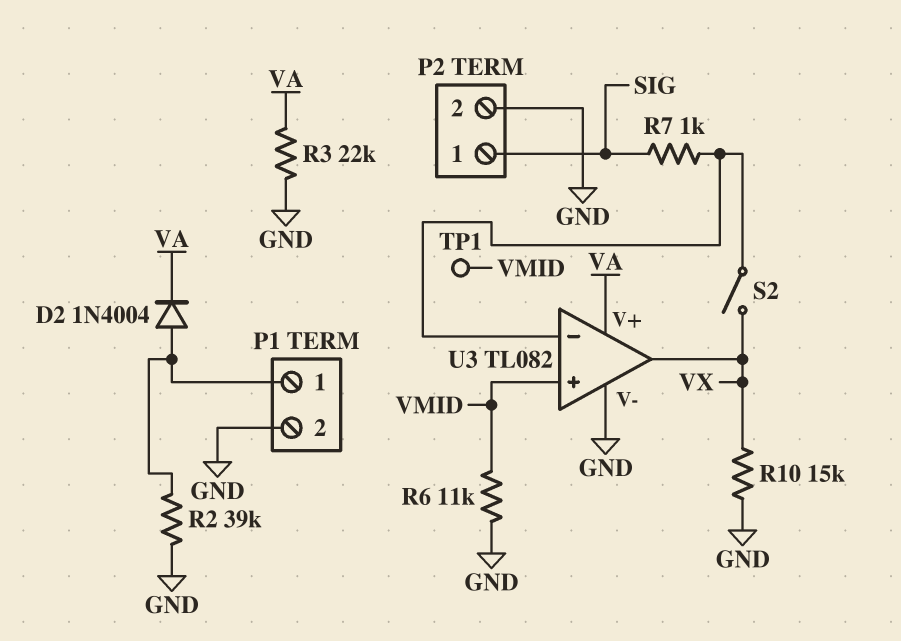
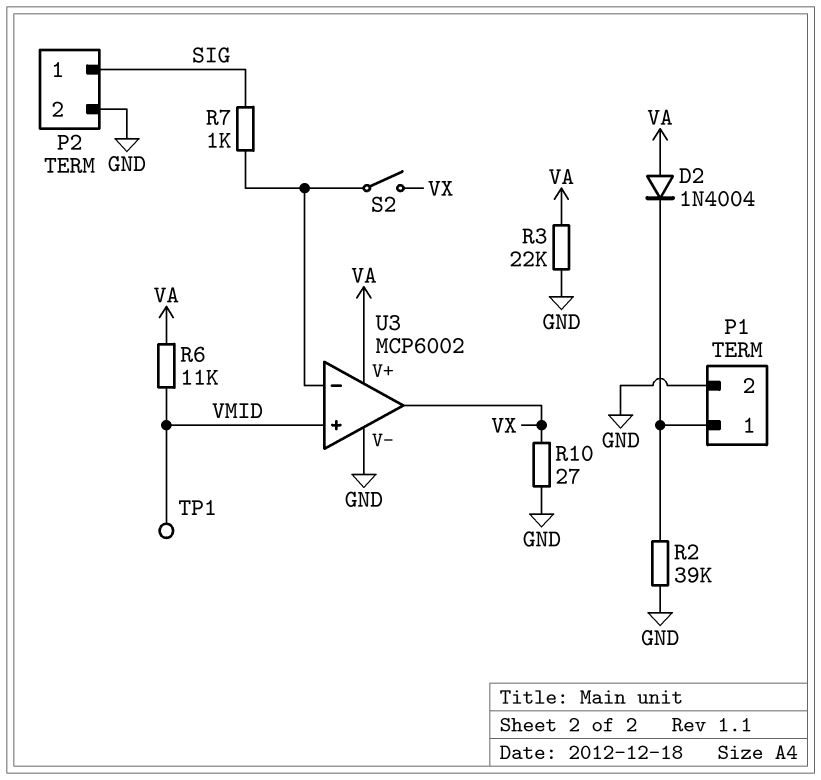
D2: diode 1N4004 (A P1/1, K VA) -> diode 1N4004 (A VA, K P1/1)
R6: 11k (GND, VMID) -> 11k (VA, VMID)
R10: 15k (GND, VX) -> 27 (GND, VX)
U3: TL082 -> MCP6002

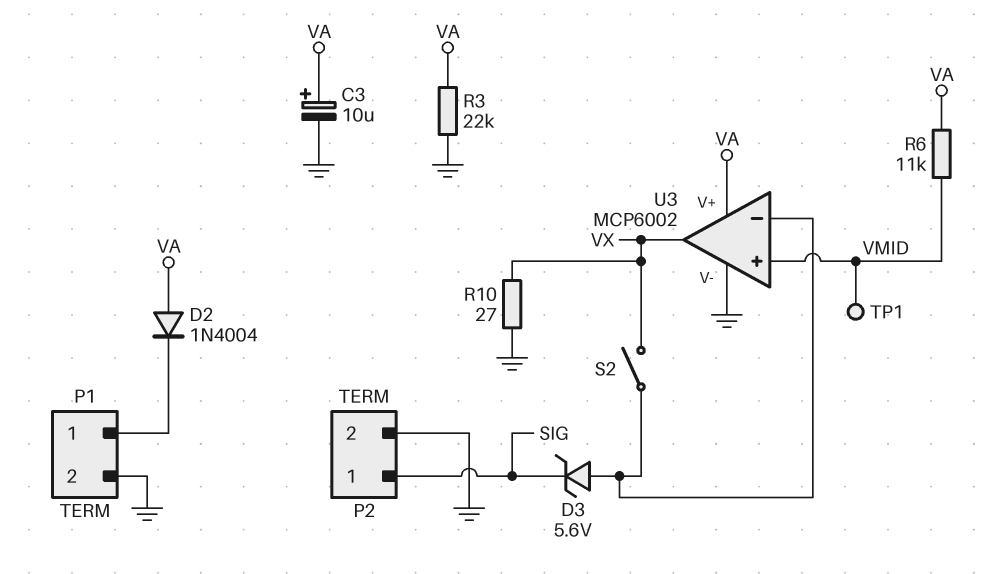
C3: none -> 10uF (plus VA, minus GND)
D3: none -> zener 5.6V (A U3/in-, K SIG)
R2: 39k (GND, P1/1) -> none
R7: 1k (SIG, U3/in-) -> none

